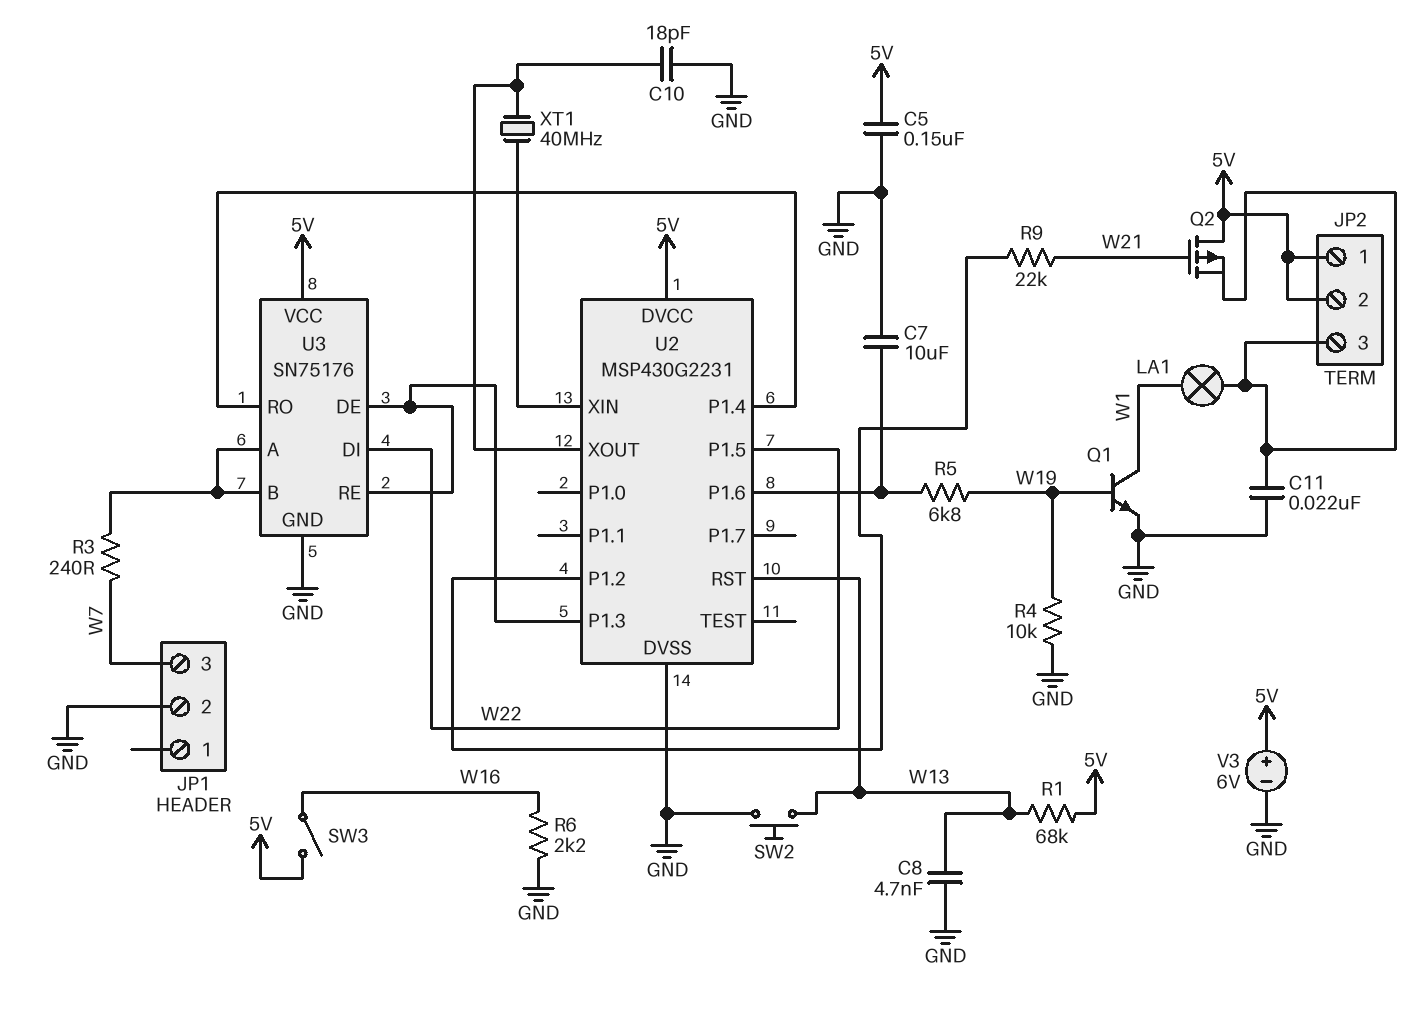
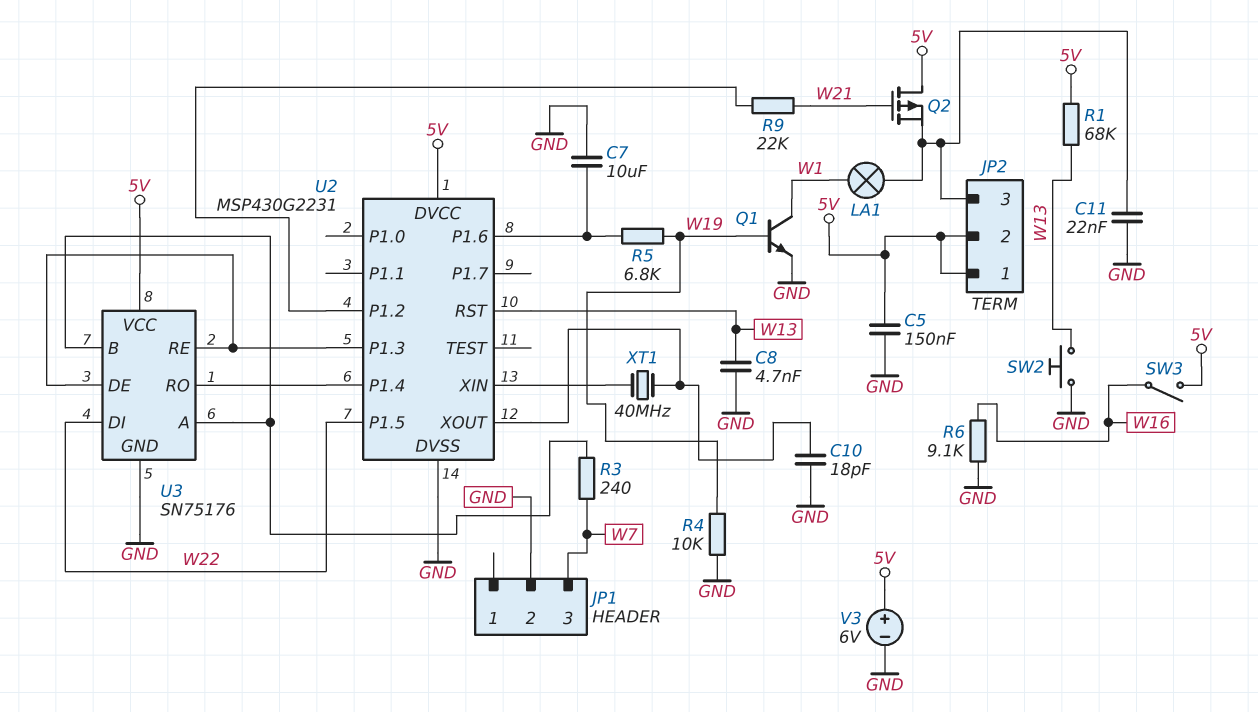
R6: 2.2k (GND, W16) -> 9.1k (GND, W16)

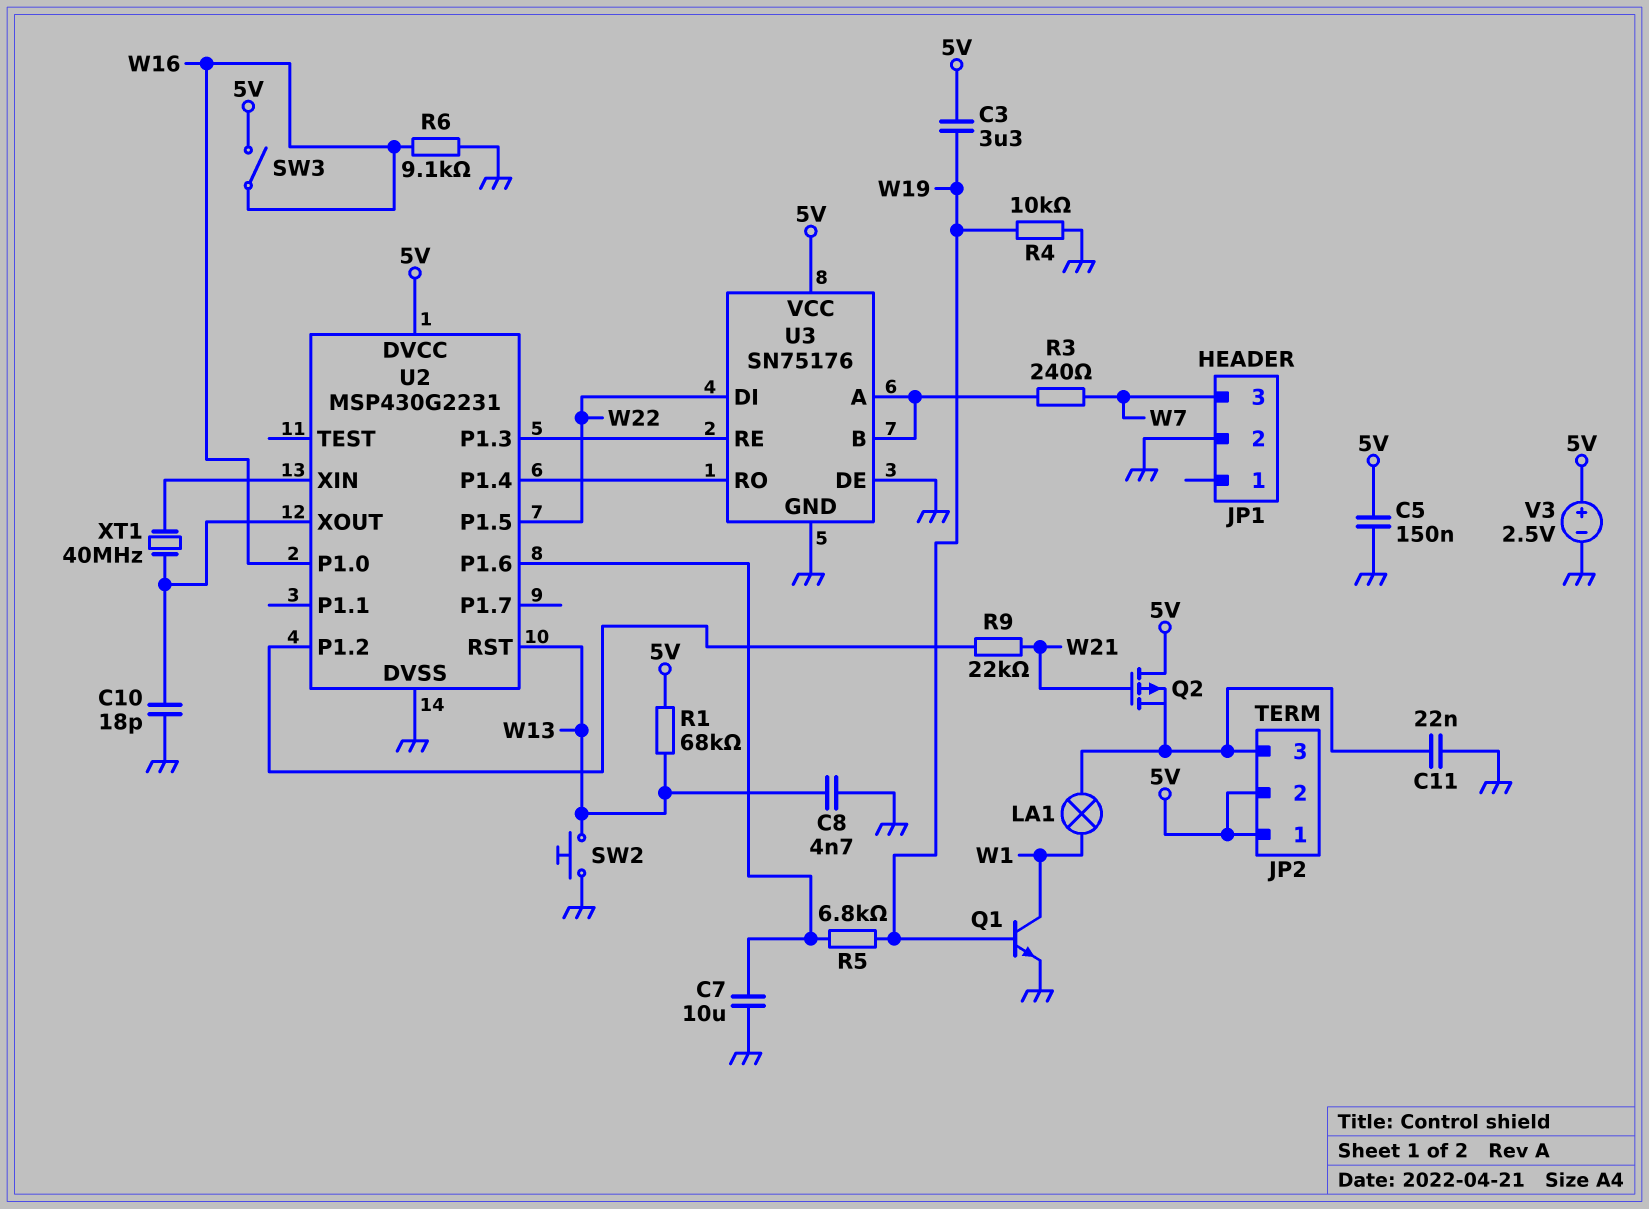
C3: none -> 3.3uF (5V, W19)
U2 pin P1.0: none -> W16
U3 pin DE: U2/P1.3 -> GND
V3: 6V (plus 5V, minus GND) -> 2.5V (plus 5V, minus GND)

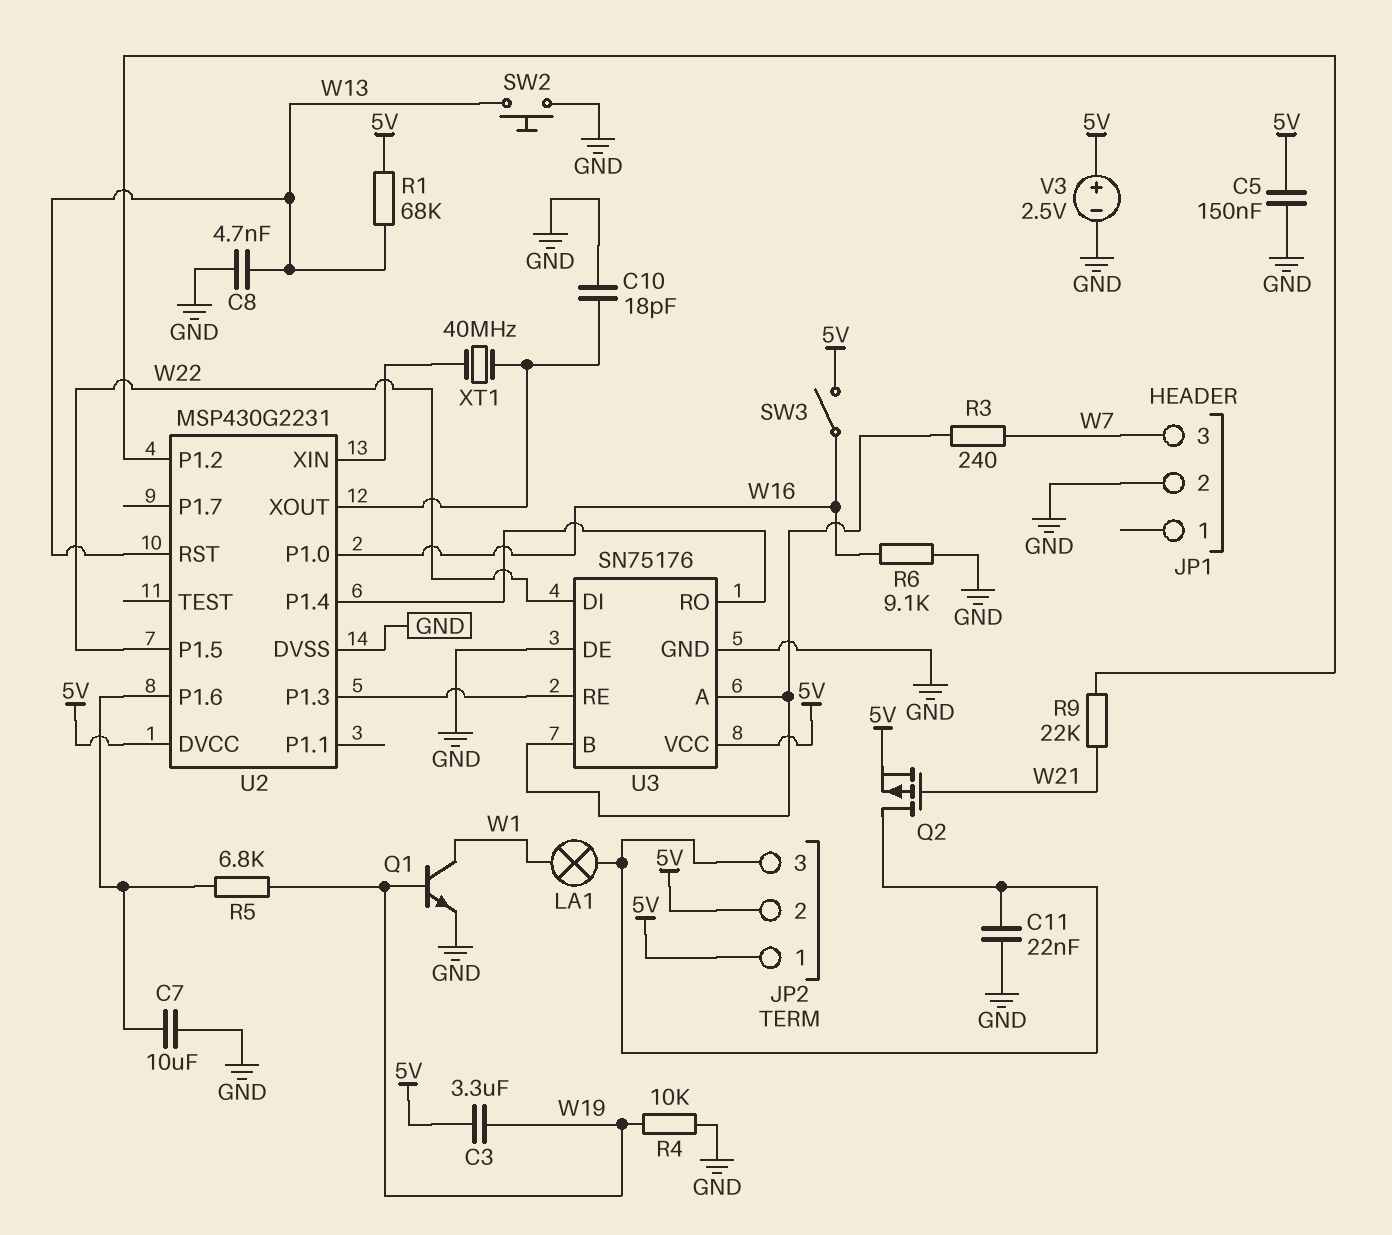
Q2: PMOS (G W21, D 5V, S JP2/3) -> PMOS (G W21, D JP2/3, S 5V)

